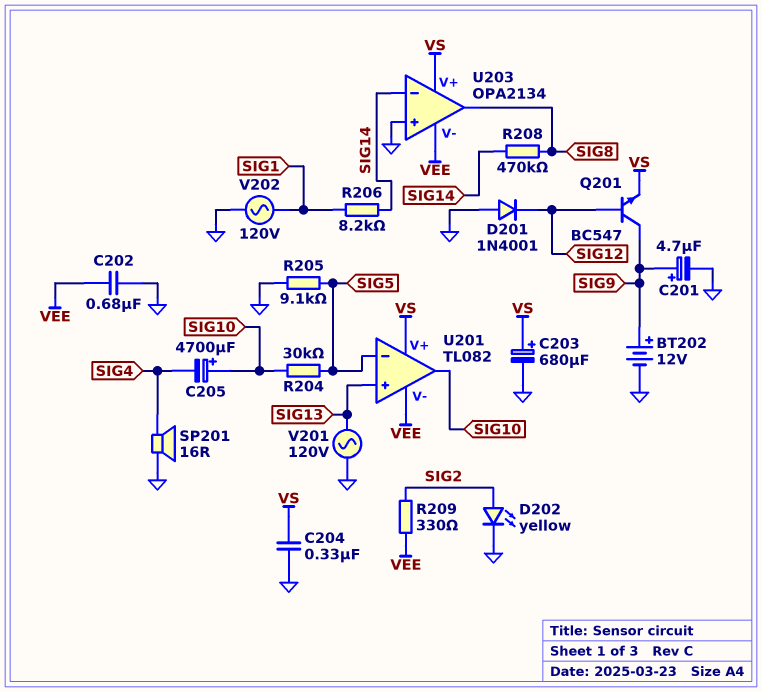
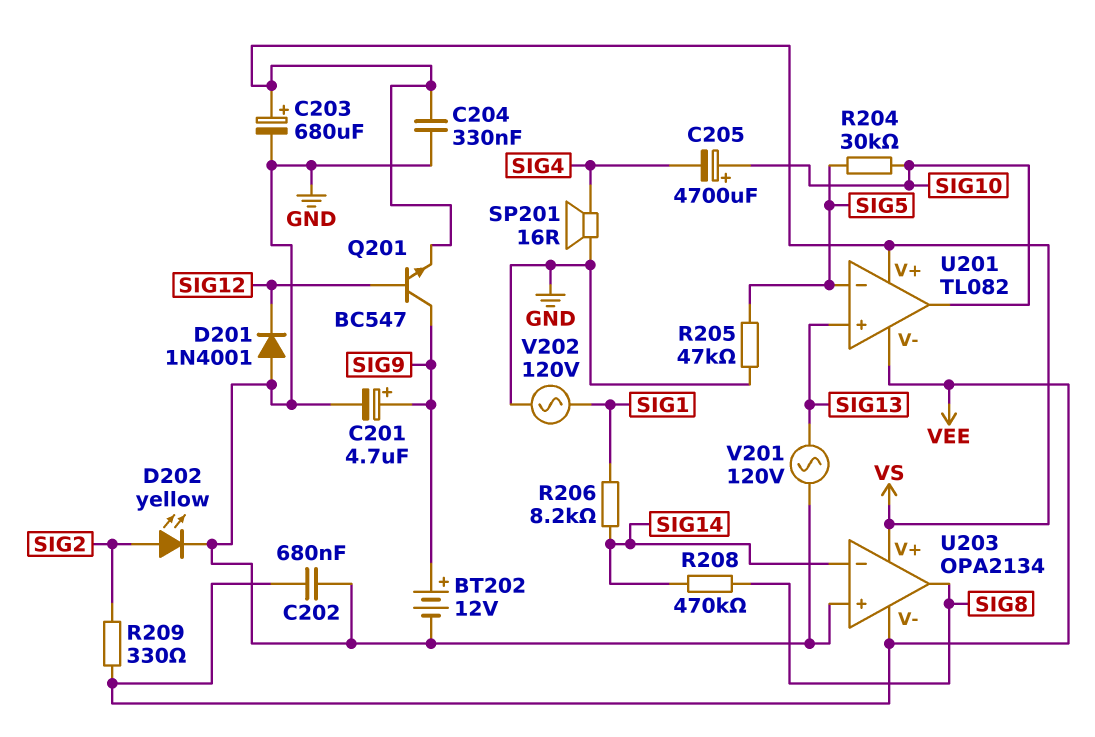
R205: 9.1k (GND, SIG5) -> 47k (GND, SIG5)

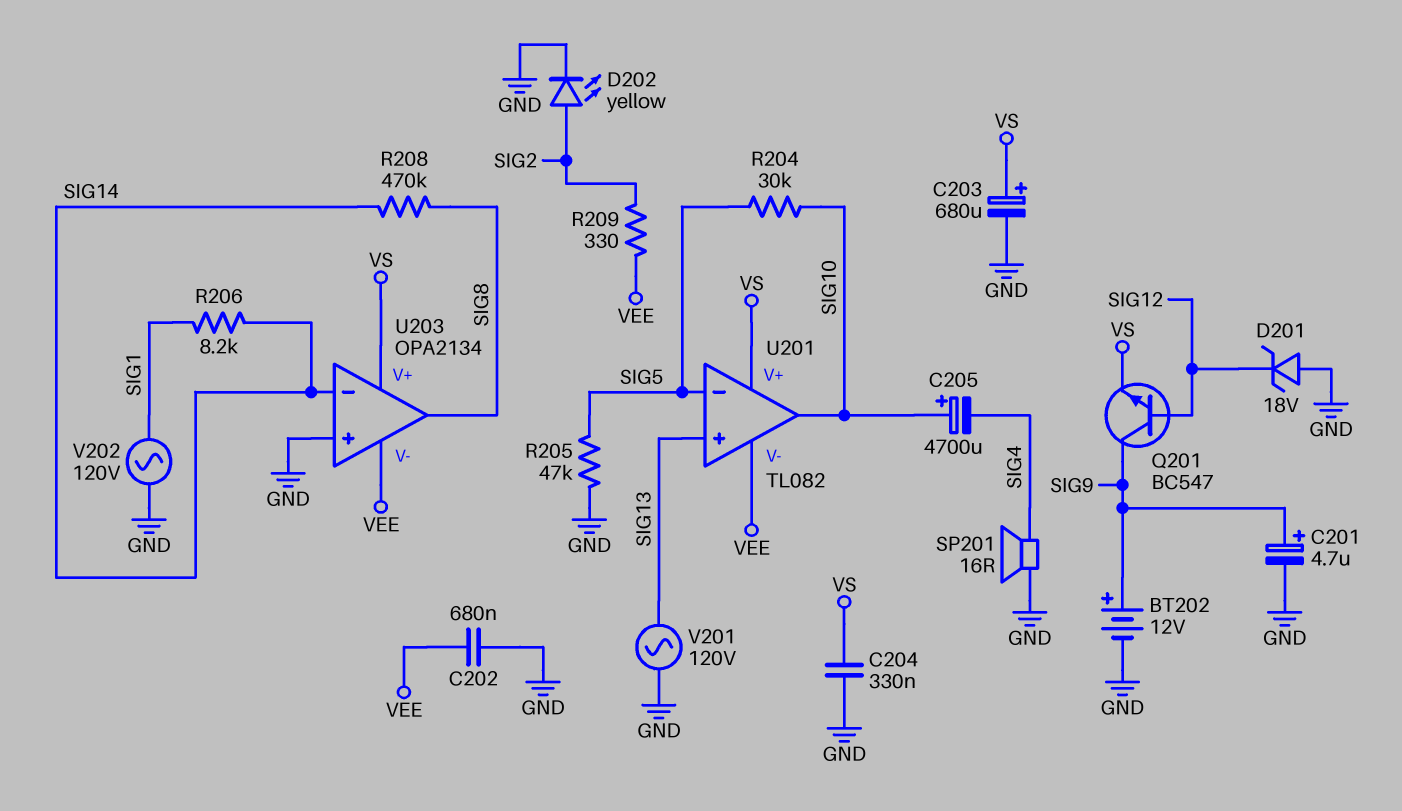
D201: diode 1N4001 (A GND, K SIG12) -> zener 18V (A GND, K SIG12)

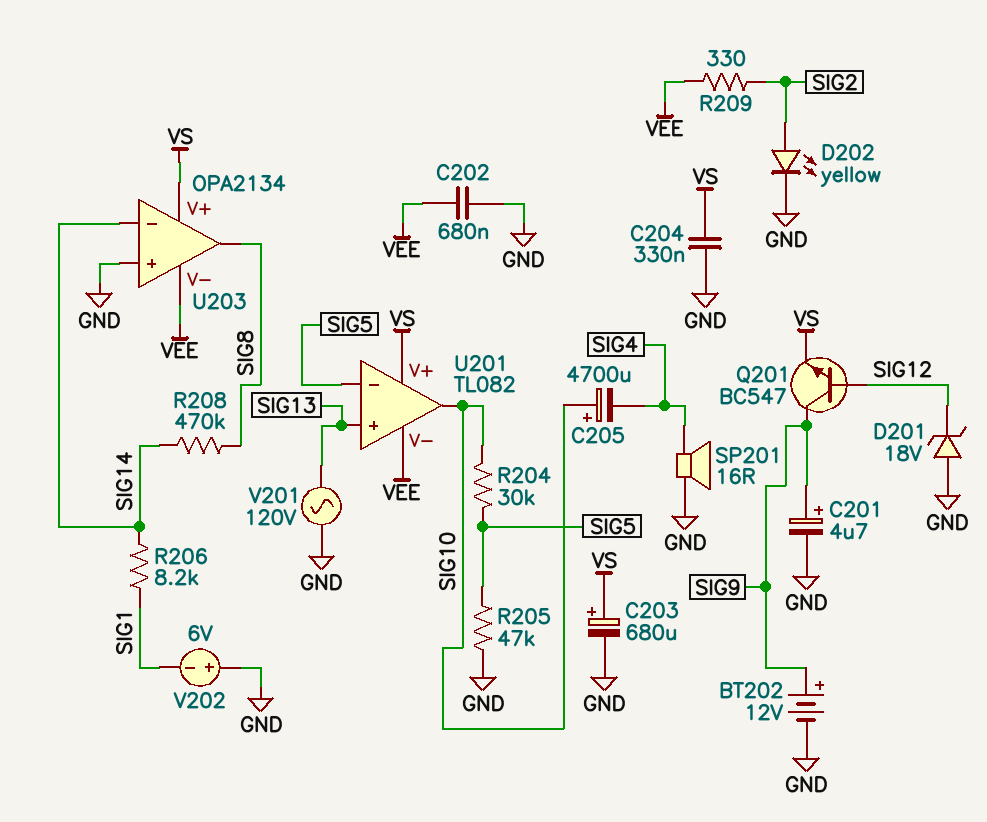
V202: AC 120V (GND, SIG1) -> 6V (plus GND, minus SIG1)

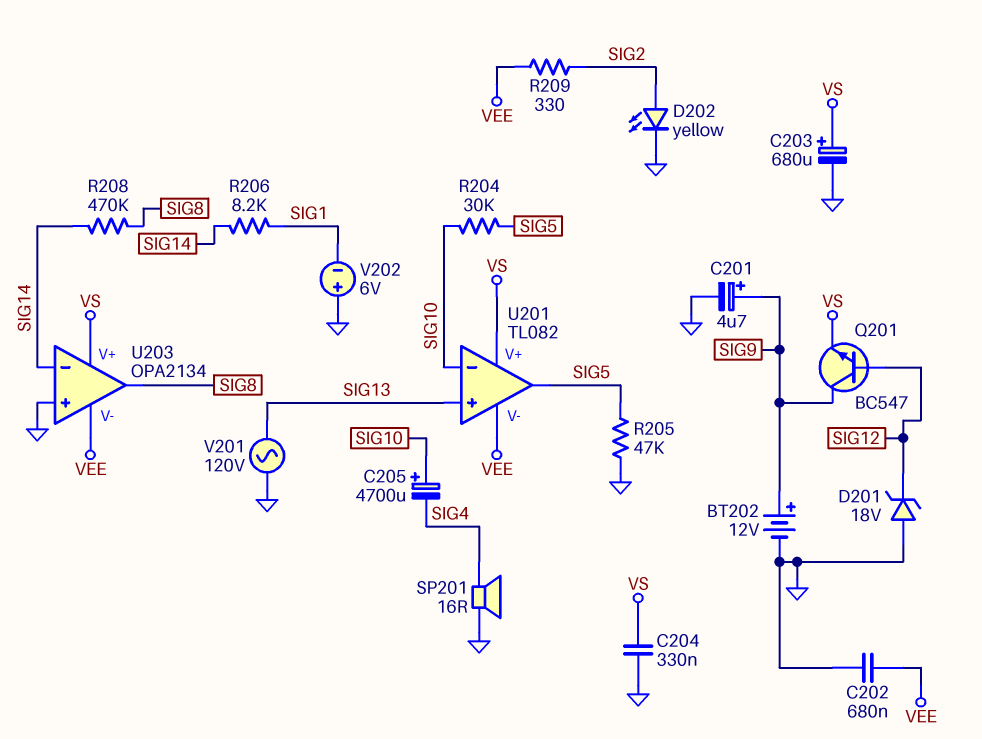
U201 pin in-: SIG5 -> SIG10
U201 pin out: SIG10 -> SIG5

